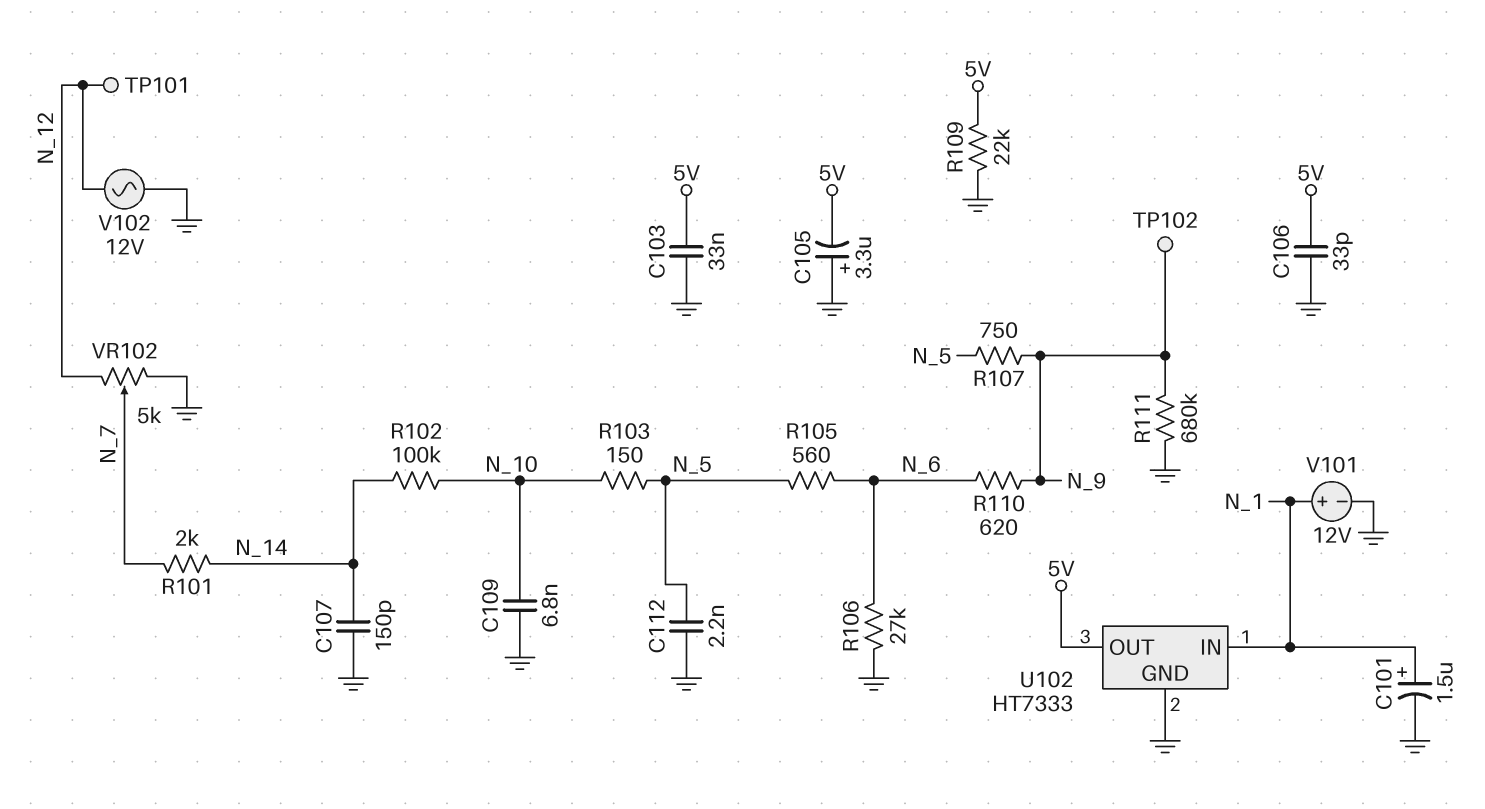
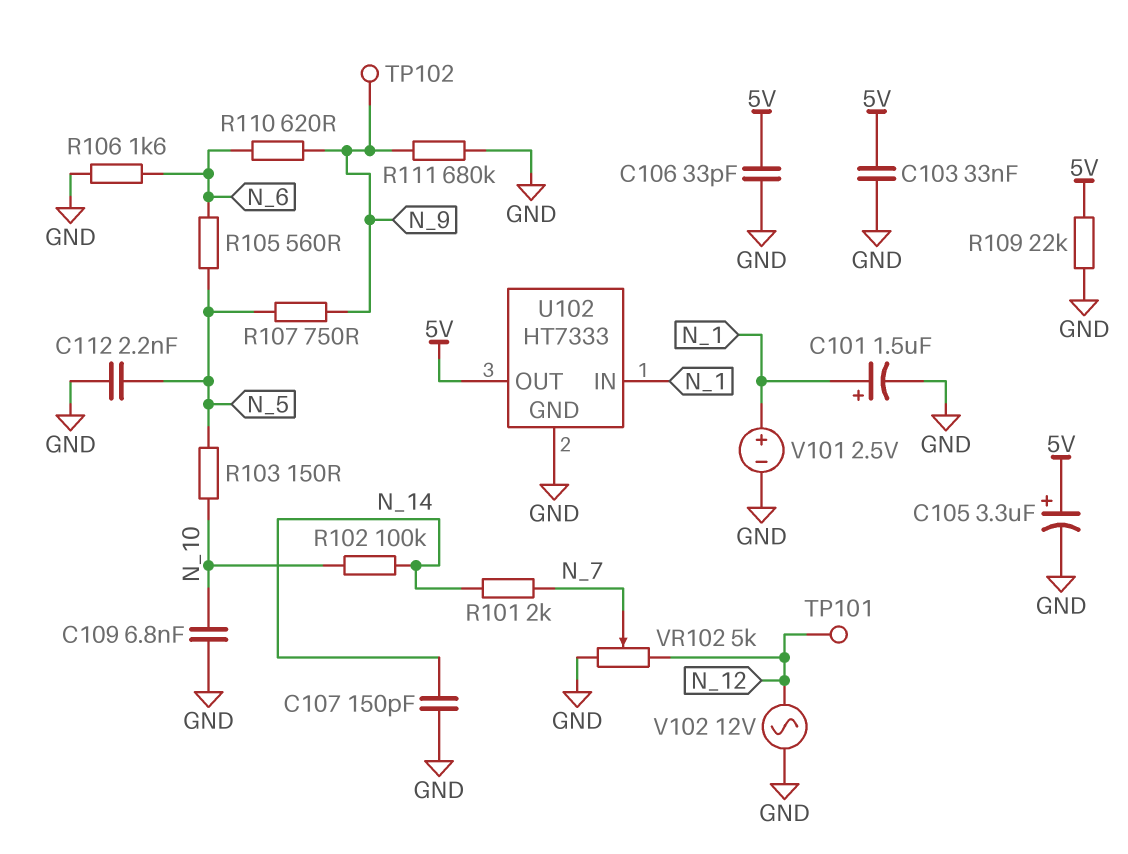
C105: 3.3uF (plus GND, minus 5V) -> 3.3uF (plus 5V, minus GND)
R106: 27k (GND, N_6) -> 1.6k (GND, N_6)
V101: 12V (plus N_1, minus GND) -> 2.5V (plus N_1, minus GND)

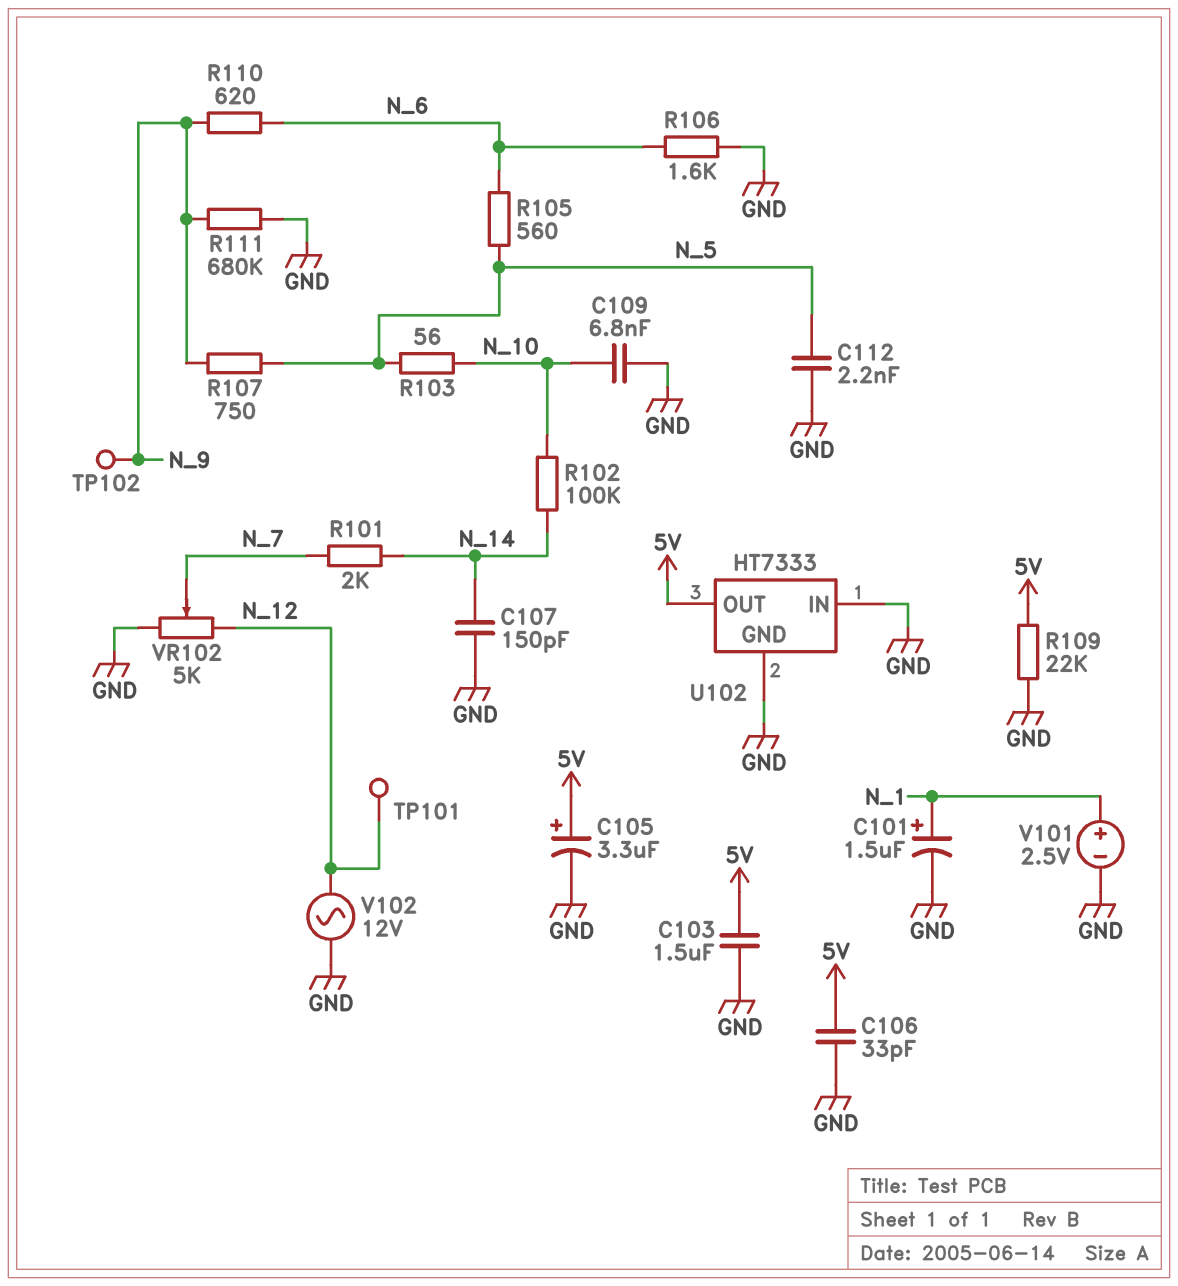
C103: 33nF (5V, GND) -> 1.5uF (5V, GND)
R103: 150 (N_5, N_10) -> 56 (N_5, N_10)
U102 pin IN: N_1 -> GND

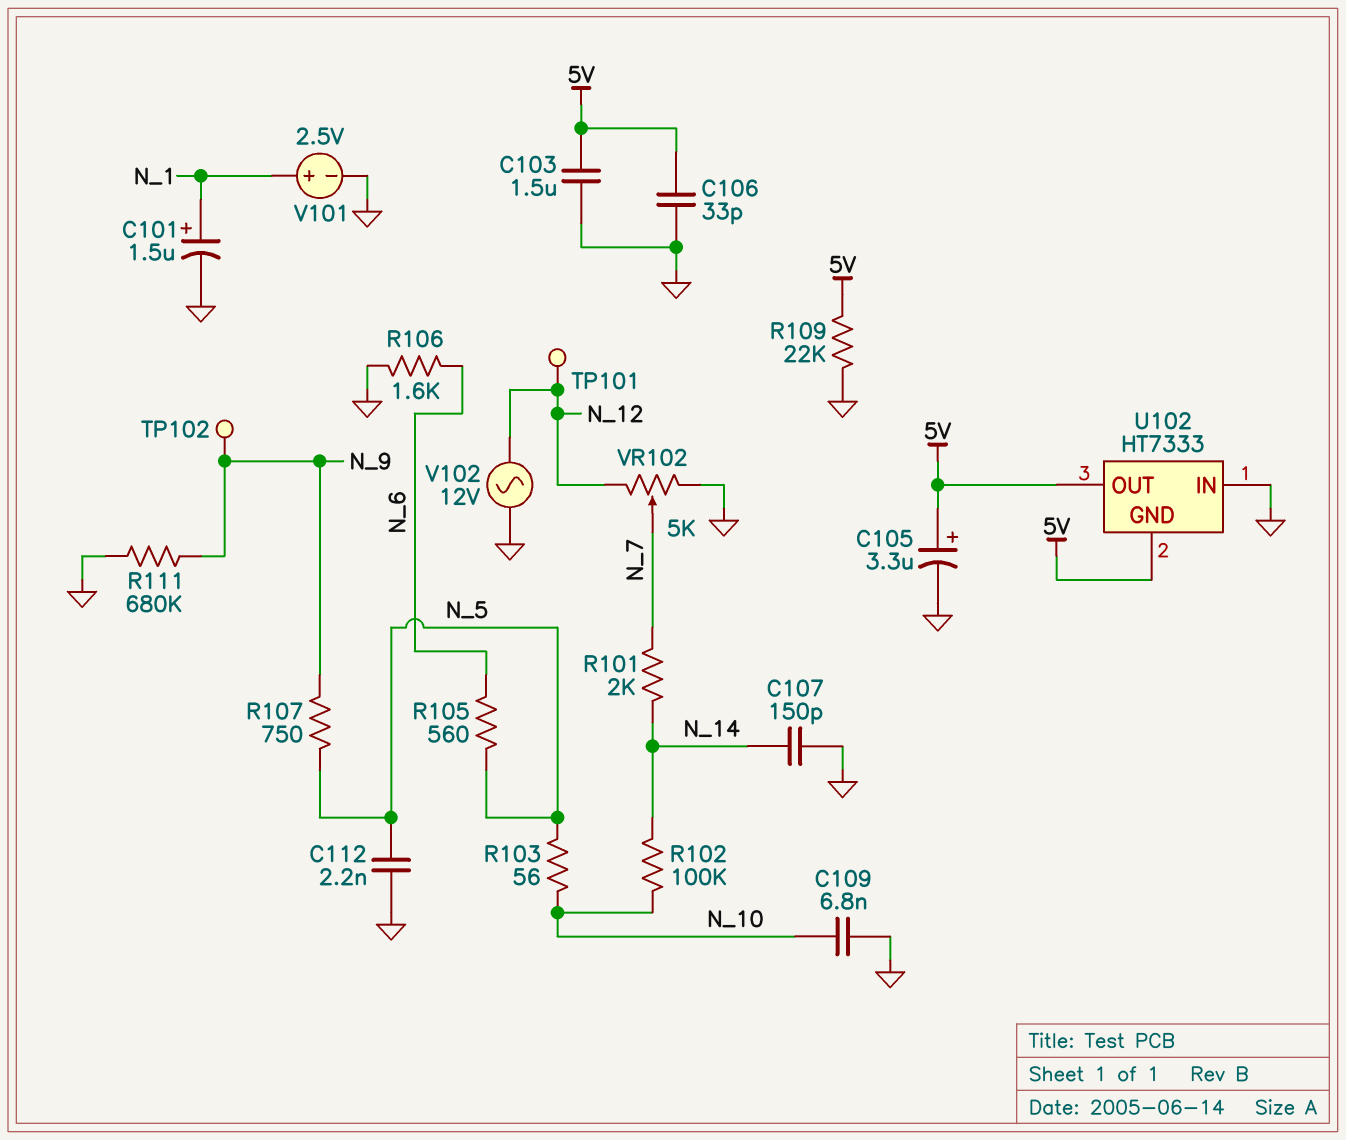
R110: 620 (N_6, N_9) -> none
U102 pin GND: GND -> 5V

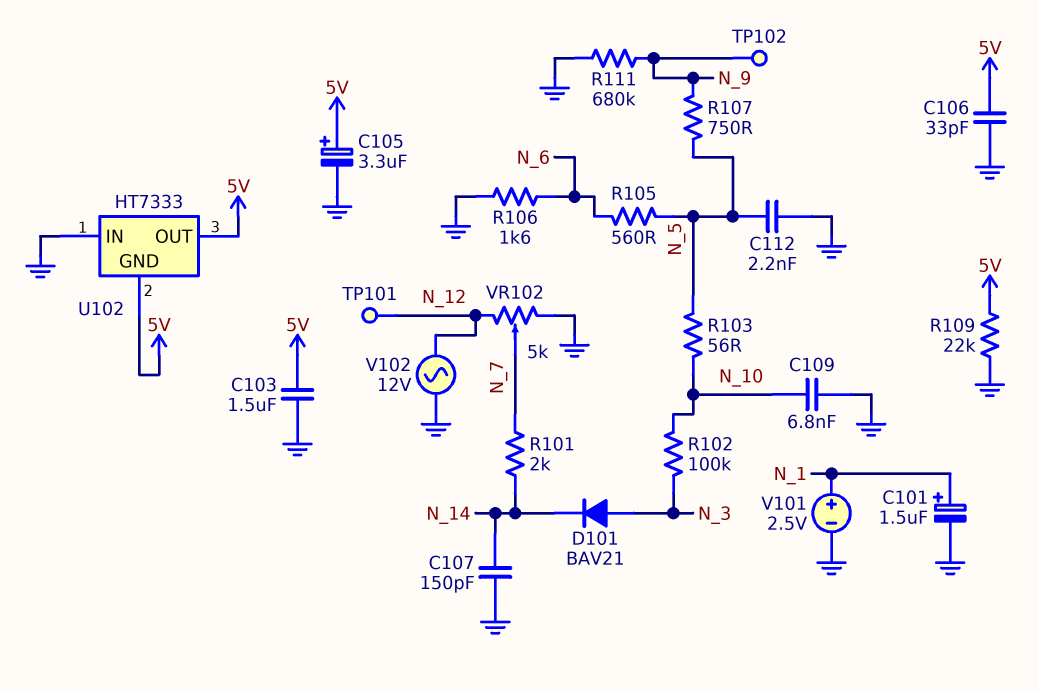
D101: none -> diode BAV21 (A N_3, K N_14)
R102: 100k (N_10, N_14) -> 100k (N_3, N_10)

